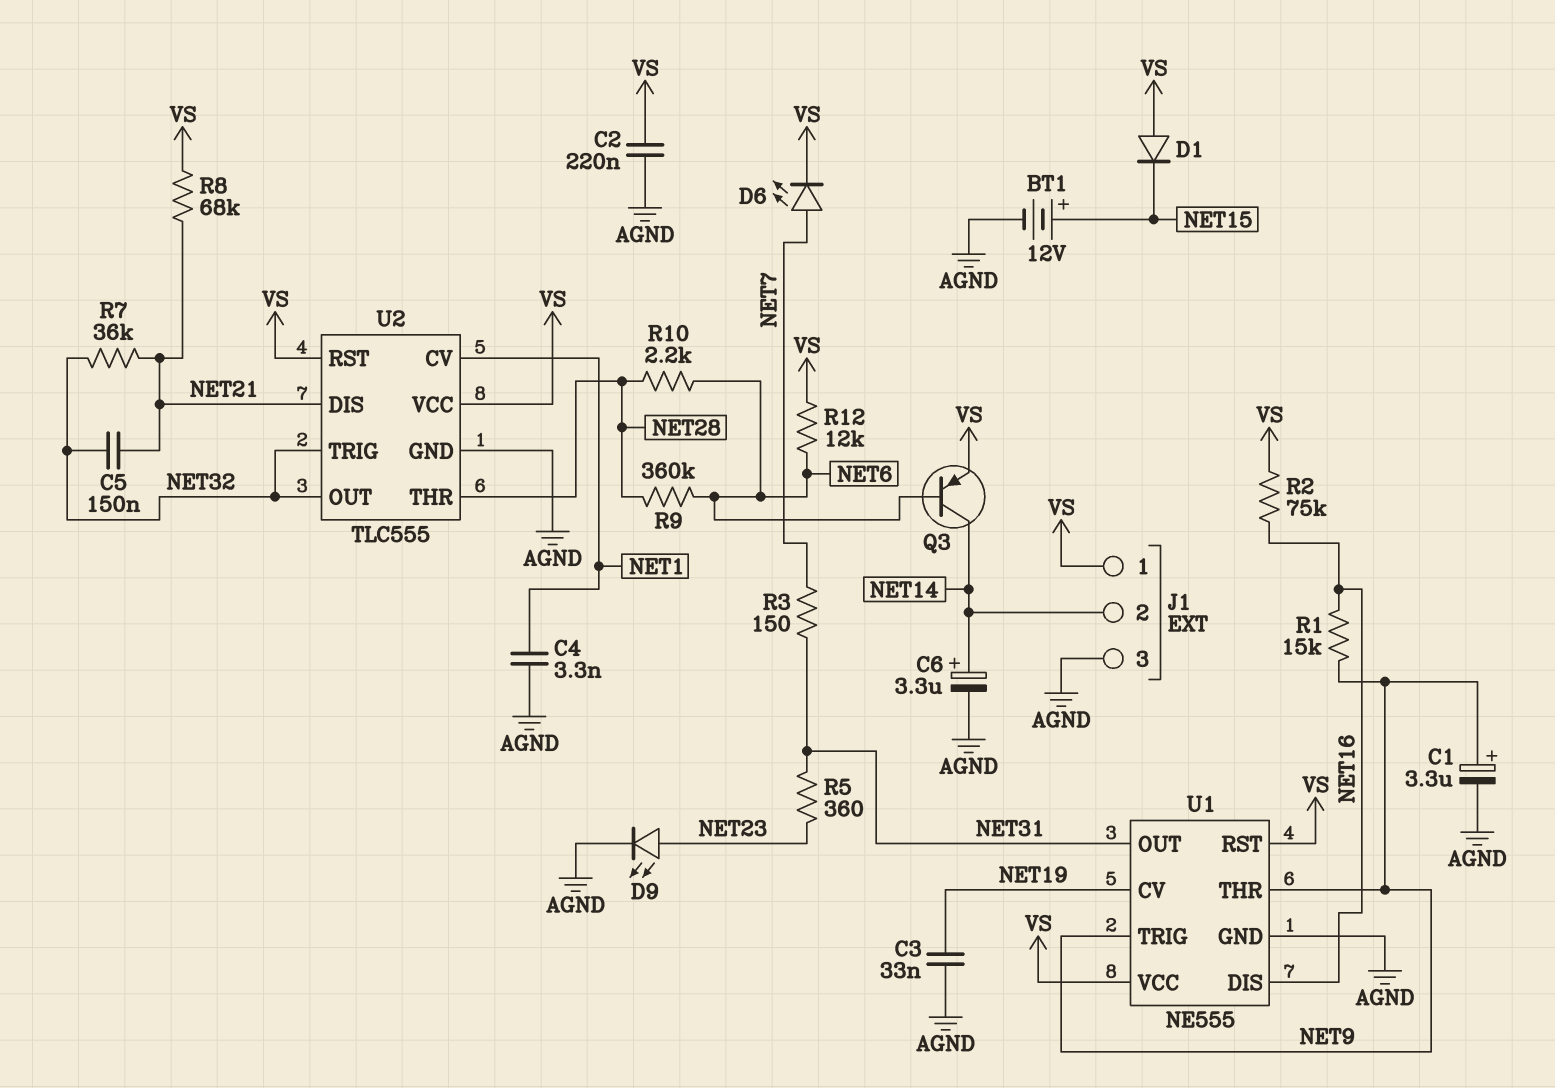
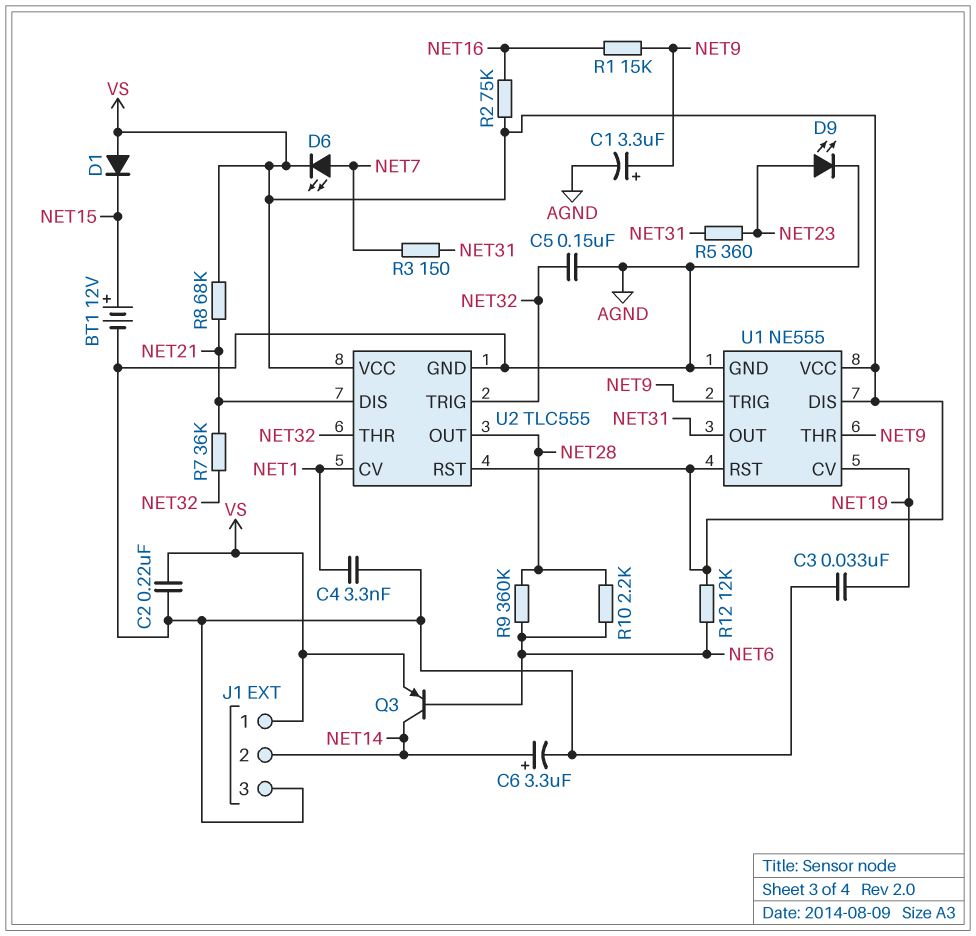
C5: 150nF (NET21, NET32) -> 150nF (AGND, NET32)
U1 pin DIS: NET16 -> VS
U2 pin OUT: NET32 -> NET28
U2 pin THR: NET28 -> NET32

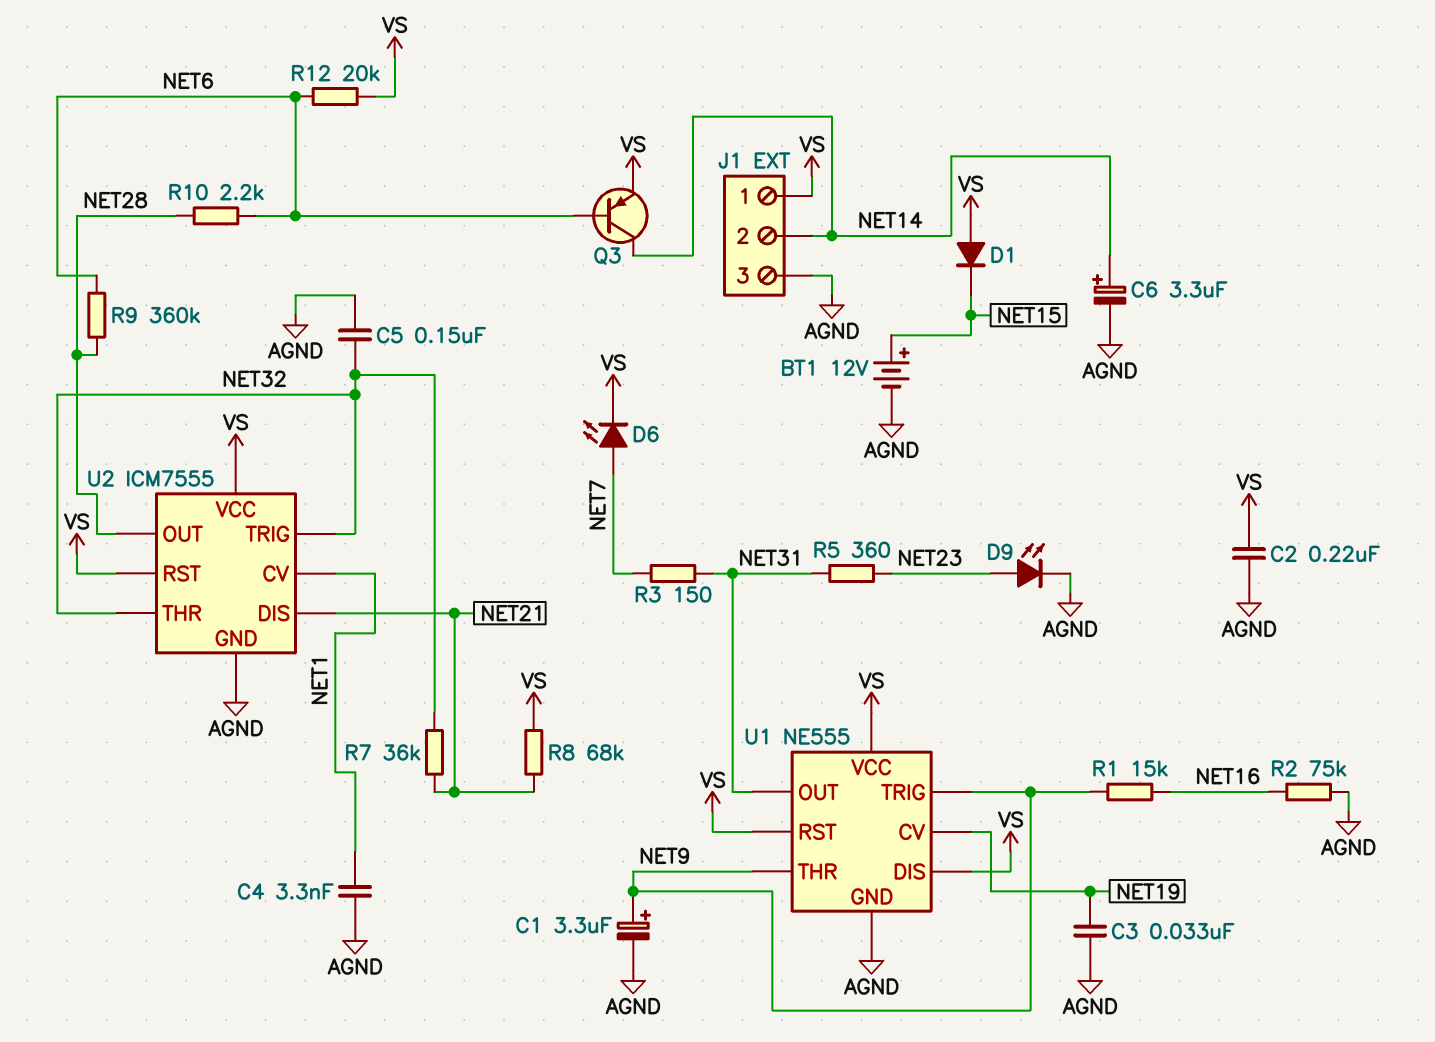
R2: 75k (NET16, VS) -> 75k (AGND, NET16)
R12: 12k (NET6, VS) -> 20k (NET6, VS)
U2: TLC555 -> ICM7555

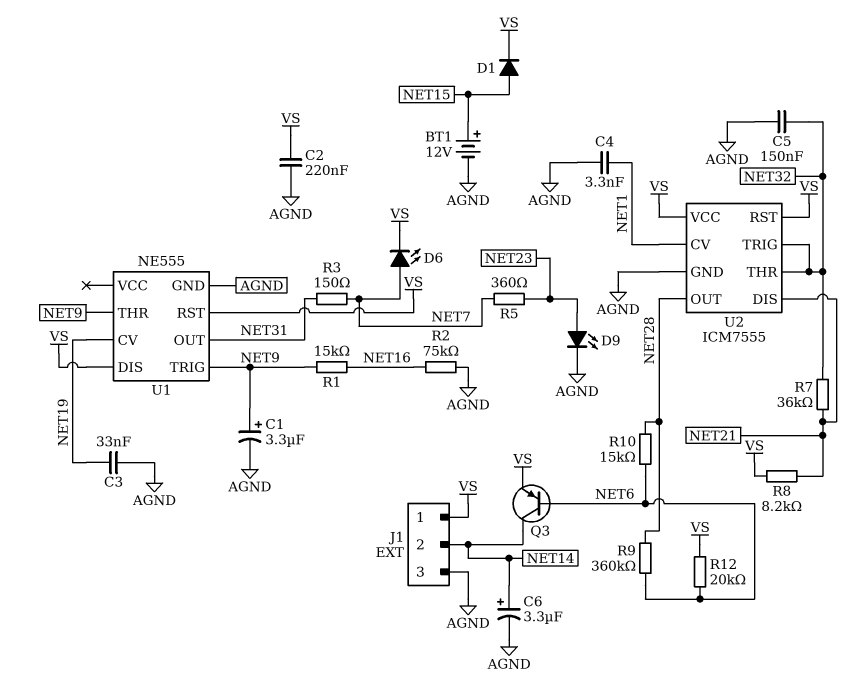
D1: diode (A VS, K NET15) -> diode (A NET15, K VS)
R5: 360 (NET23, NET31) -> 360 (NET7, NET23)
R8: 68k (NET21, VS) -> 8.2k (NET21, VS)
R10: 2.2k (NET6, NET28) -> 15k (NET6, NET28)
U1 pin VCC: VS -> none

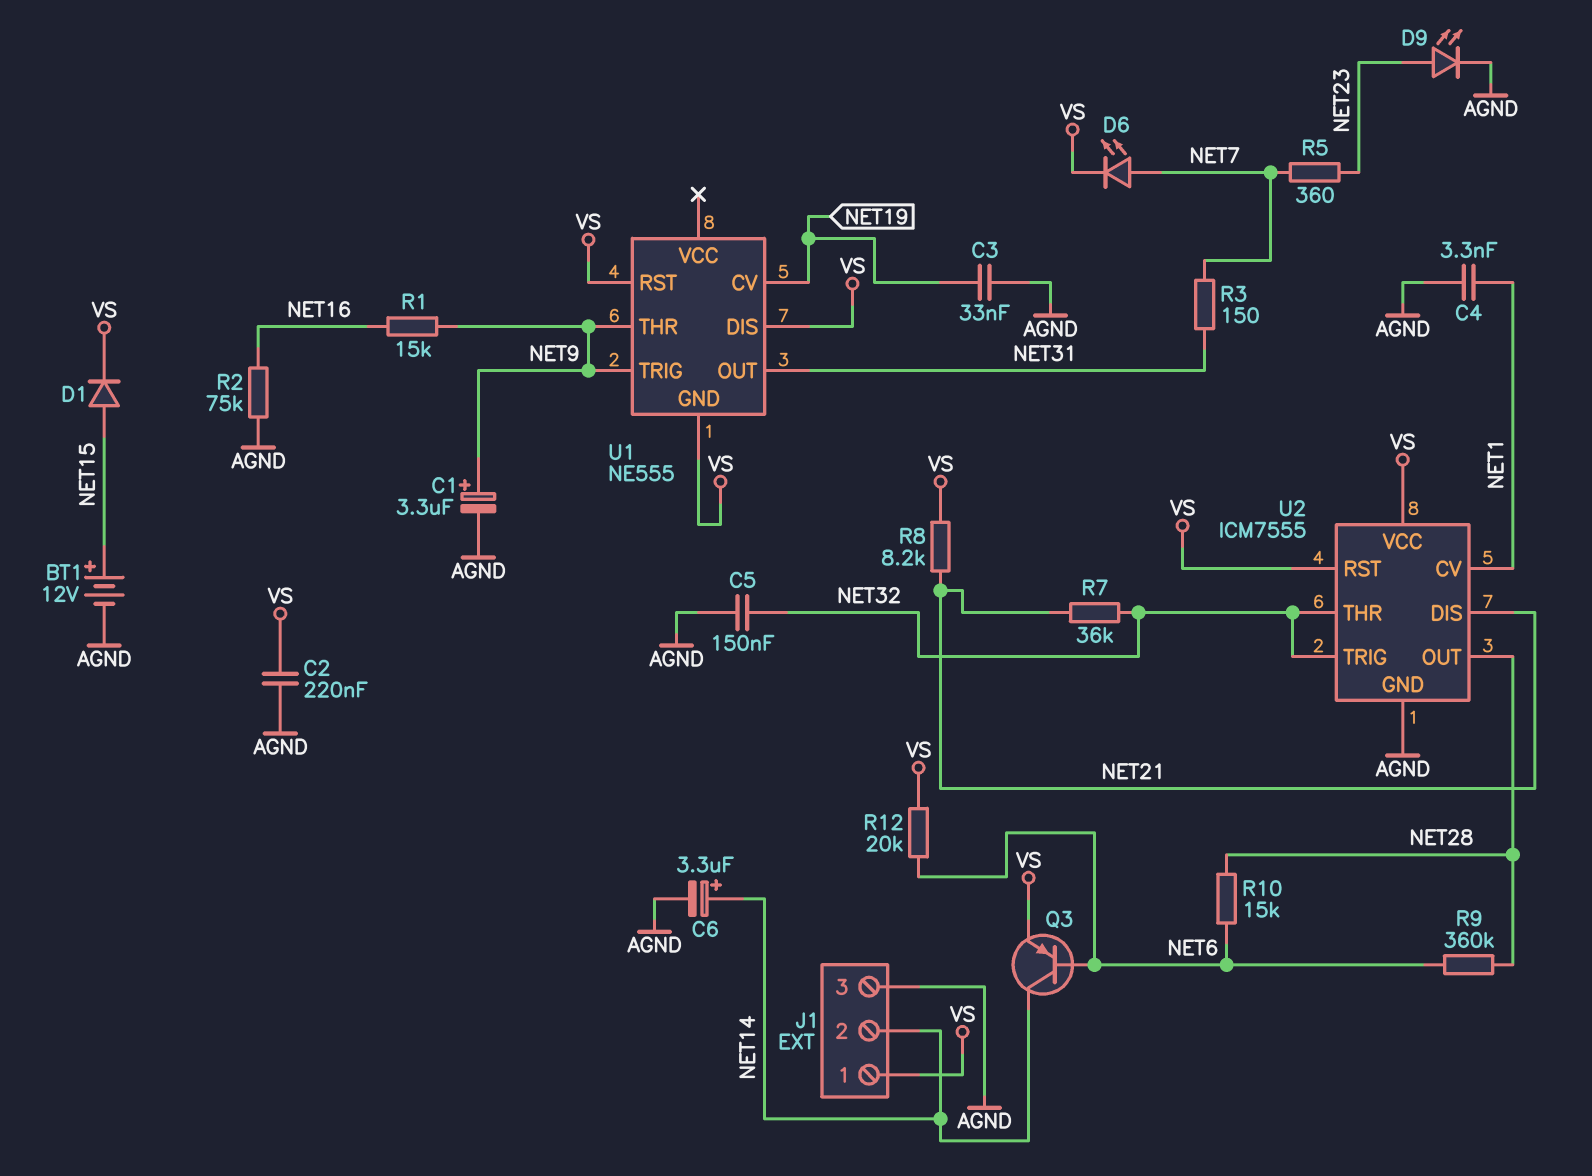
U1 pin GND: AGND -> VS

